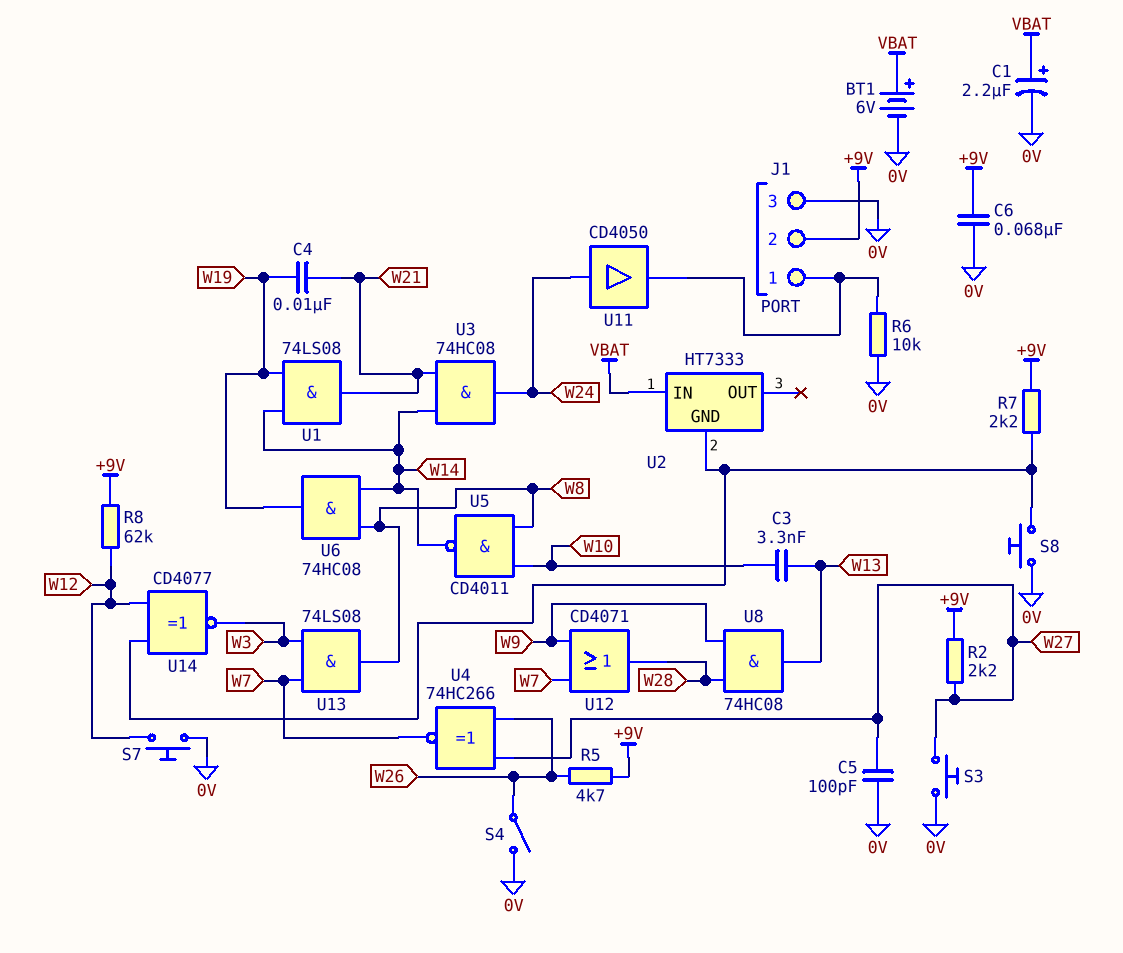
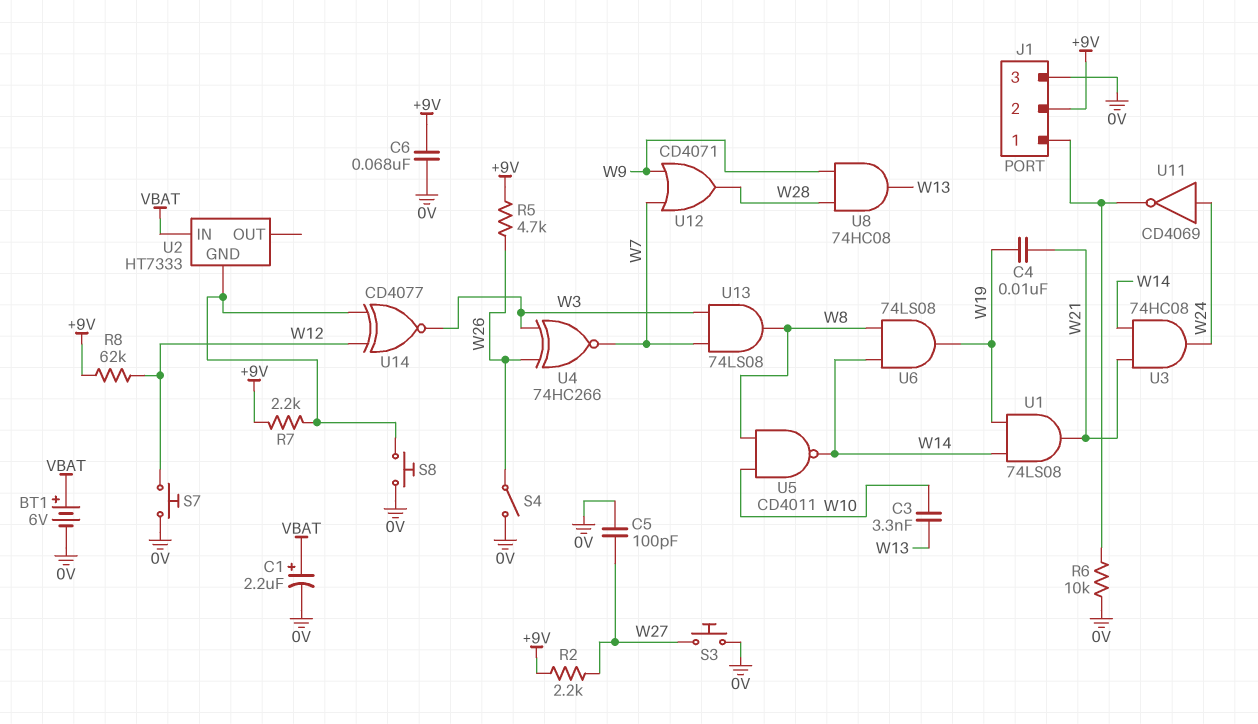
U4: XNOR 74HC266 (in W26, in W27, out W7) -> XNOR 74HC266 (in W3, in W26, out W7)
U6: AND 74HC08 (in W8, in W14, out W19) -> AND 74LS08 (in W8, in W14, out W19)
U11: buffer CD4050 (in W24, out J1/1) -> NOT CD4069 (in W24, out J1/1)

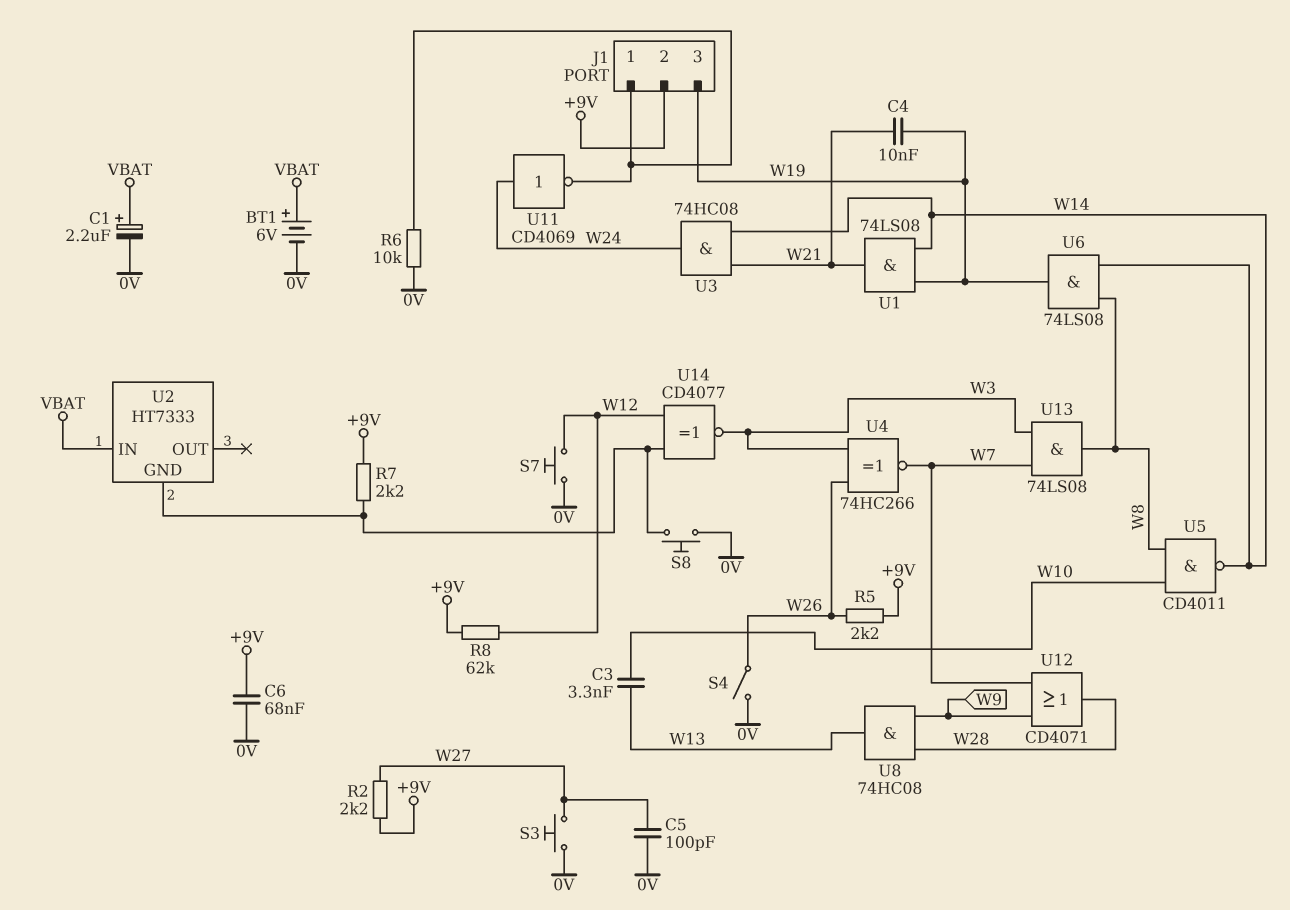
J1 pin 3: 0V -> W19
R5: 4.7k (+9V, W26) -> 2.2k (+9V, W26)

